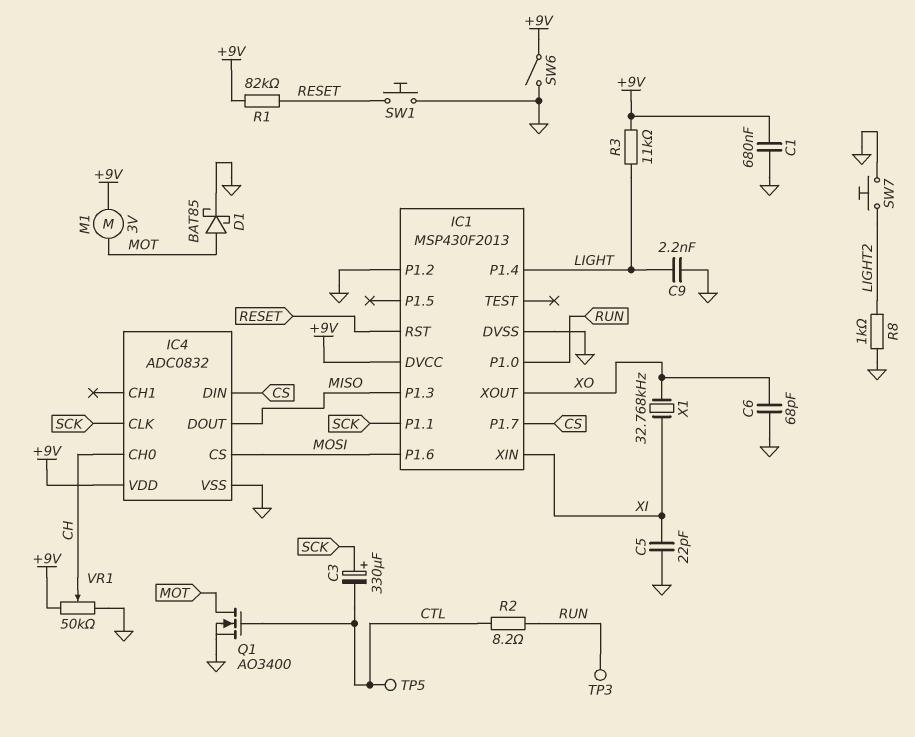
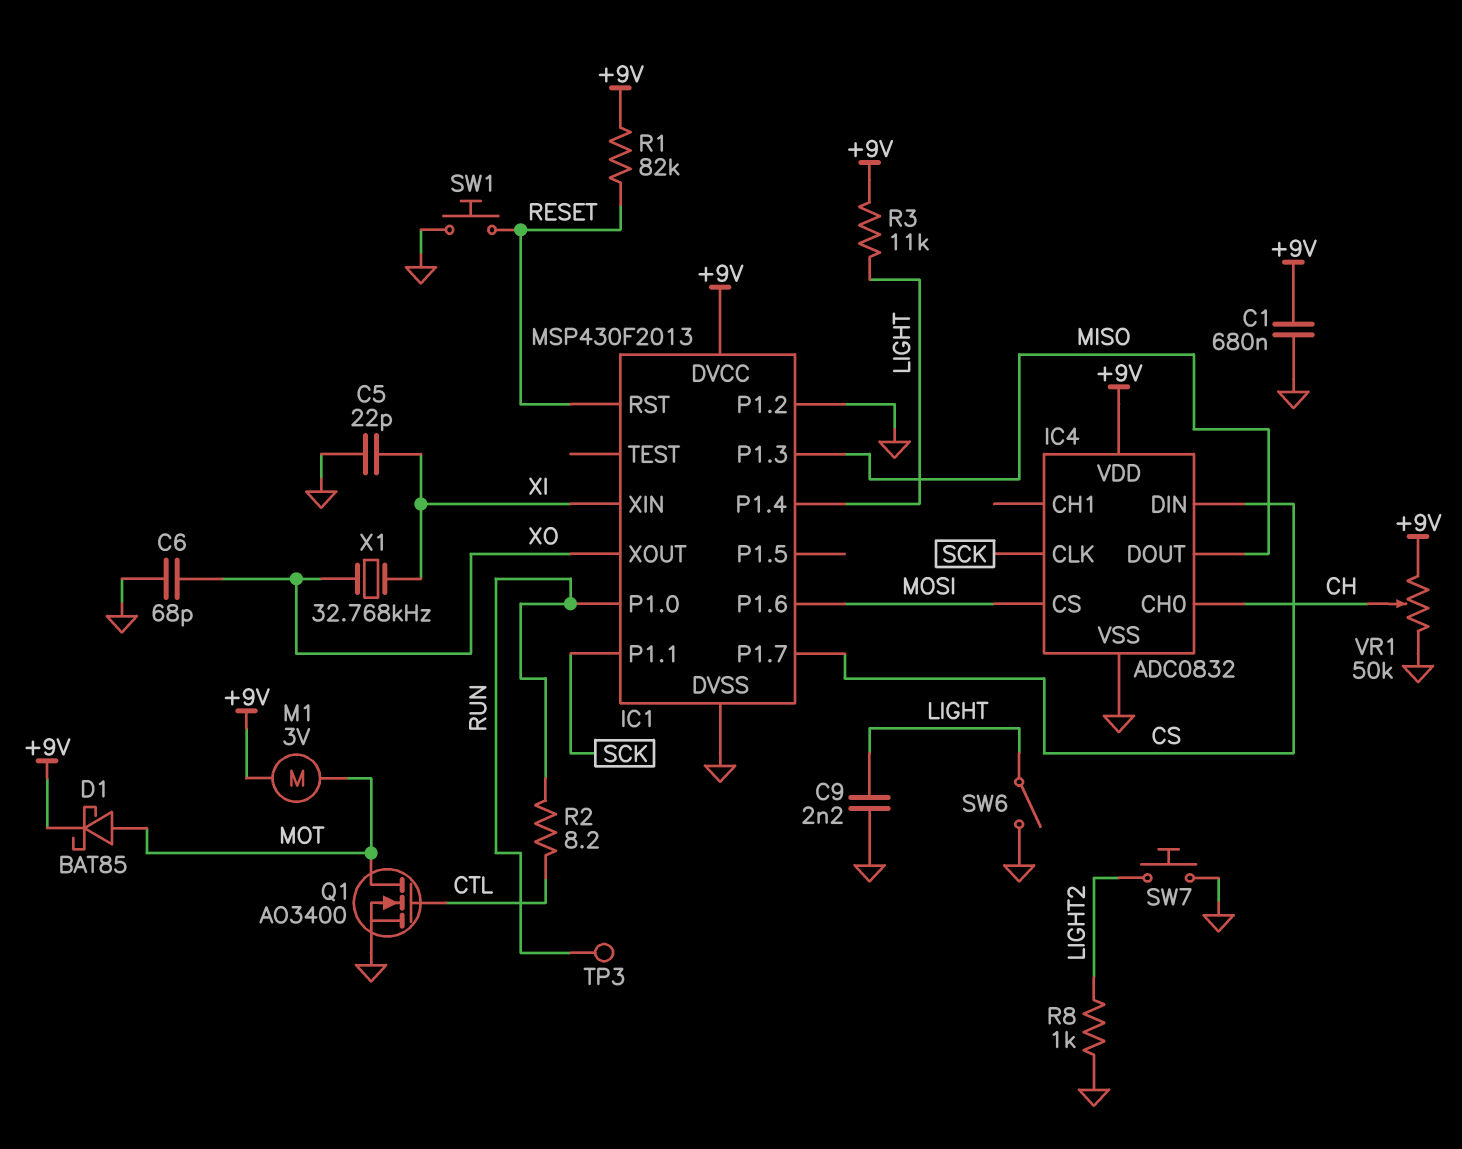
C3: 330uF (plus SCK, minus CTL) -> none
D1: schottky BAT85 (A MOT, K GND) -> schottky BAT85 (A MOT, K +9V)
SW6: switch (+9V, GND) -> switch (GND, LIGHT)
TP5: test point (CTL) -> none

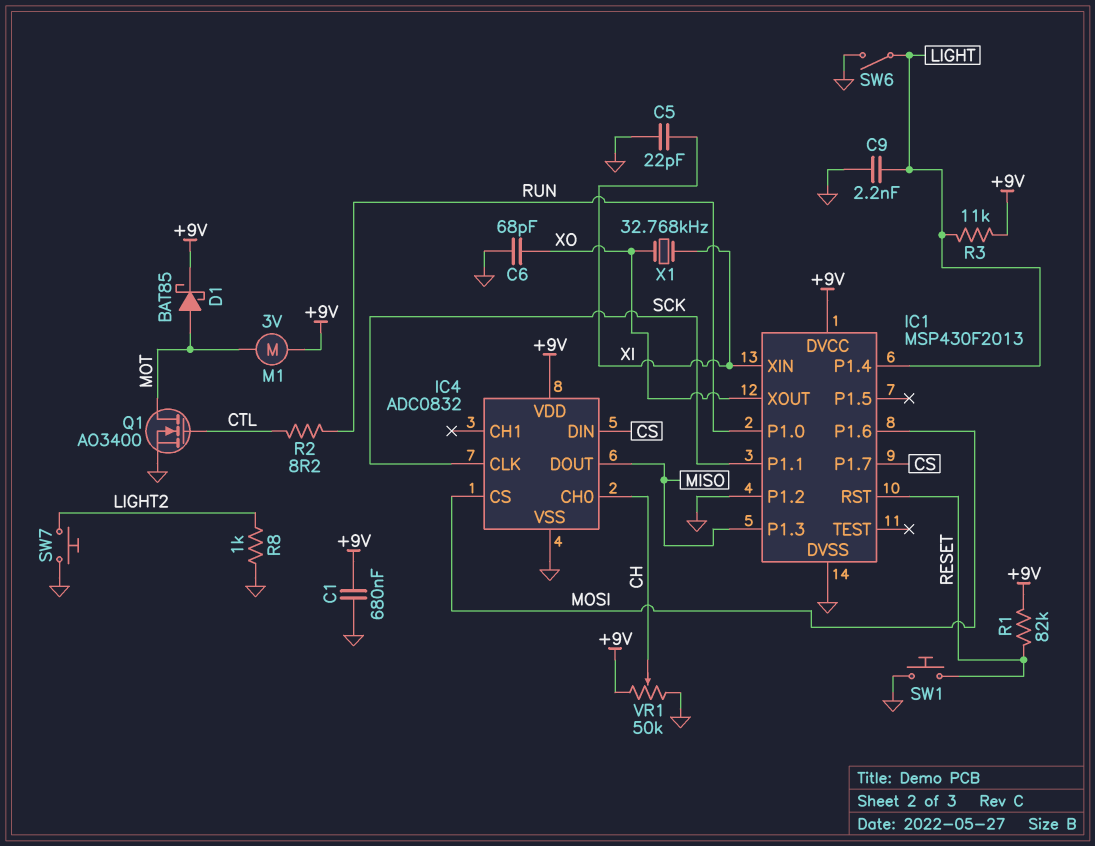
TP3: test point (RUN) -> none

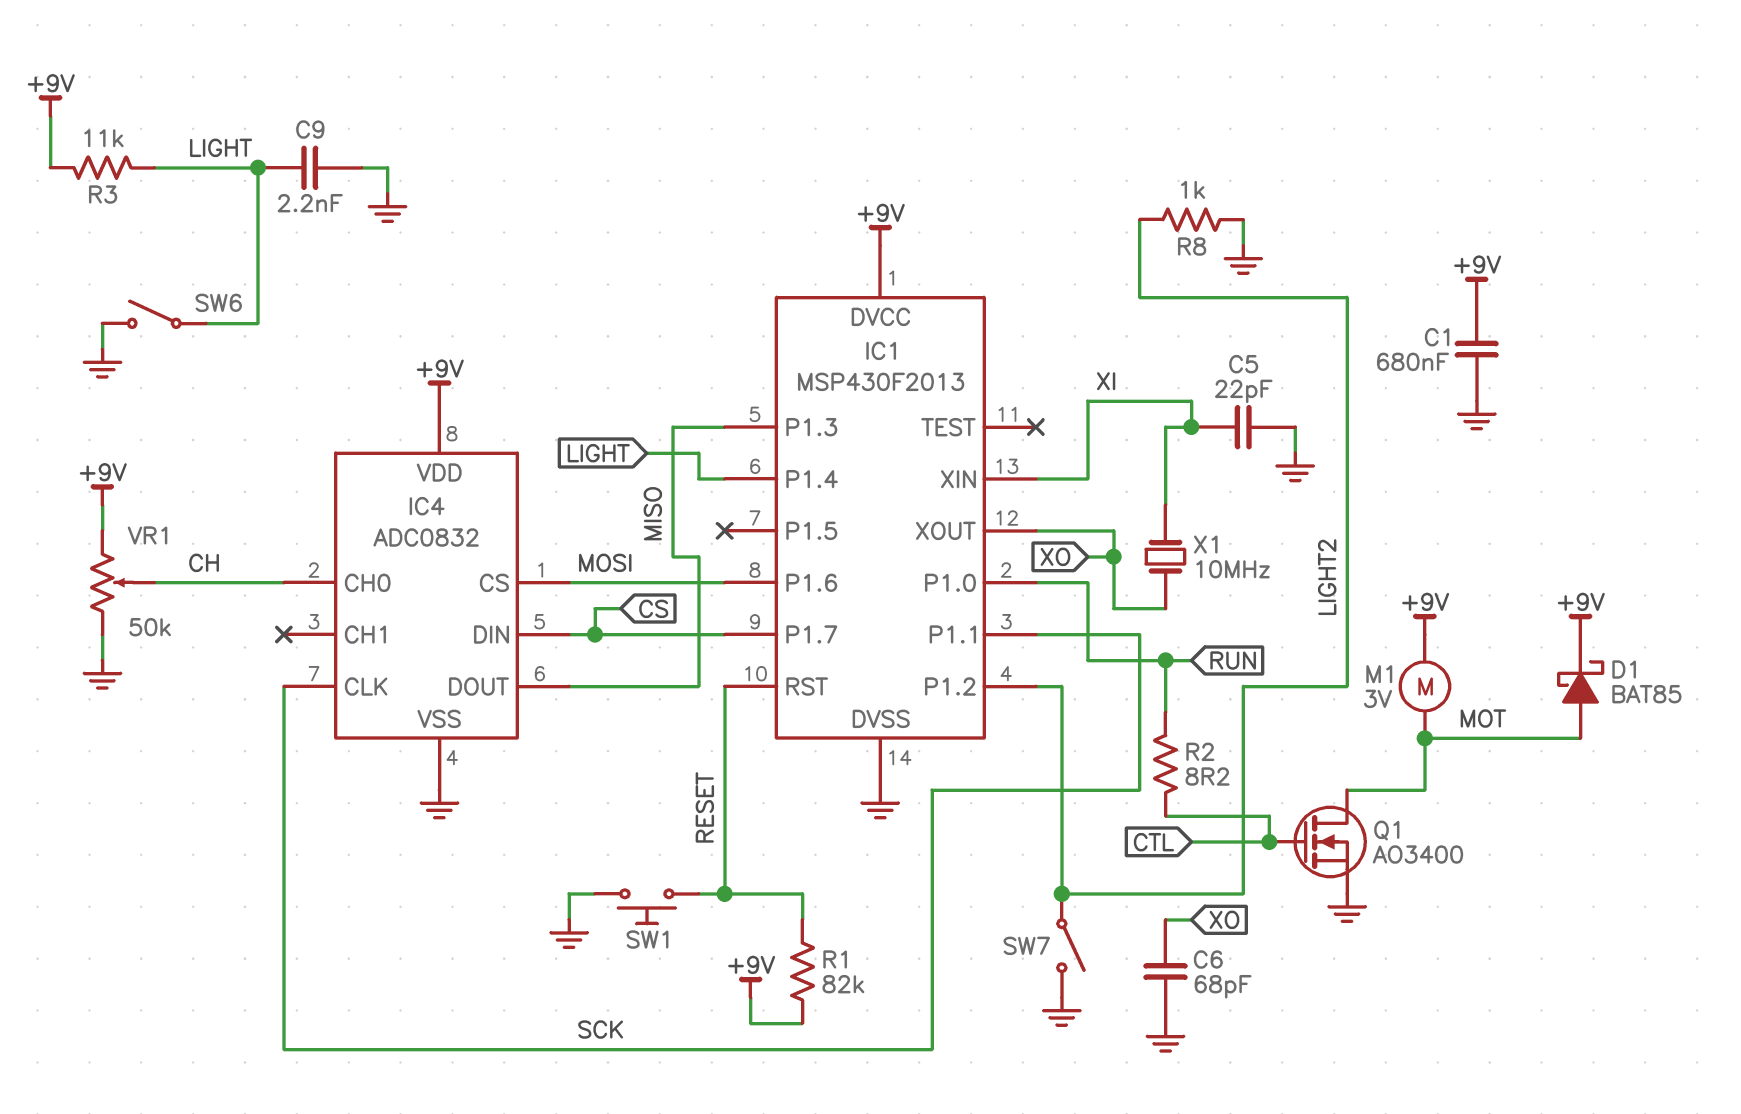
IC1 pin P1.2: GND -> LIGHT2
SW7: button (GND, LIGHT2) -> switch (GND, LIGHT2)
X1: 32.768kHz (XI, XO) -> 10MHz (XI, XO)

